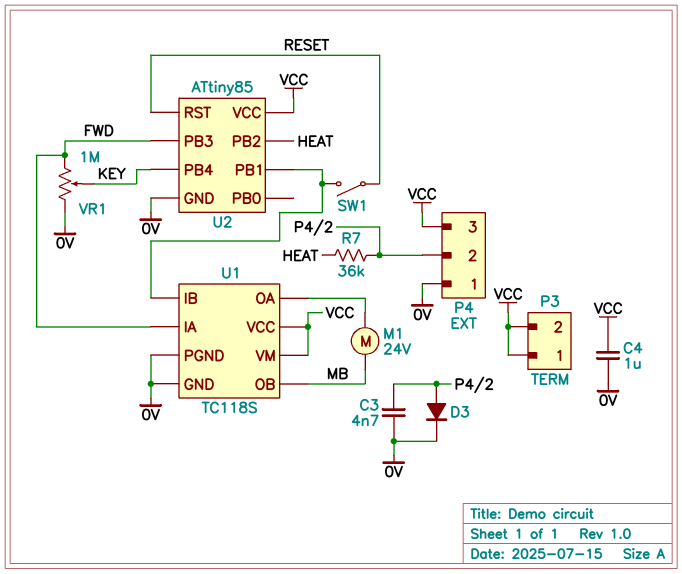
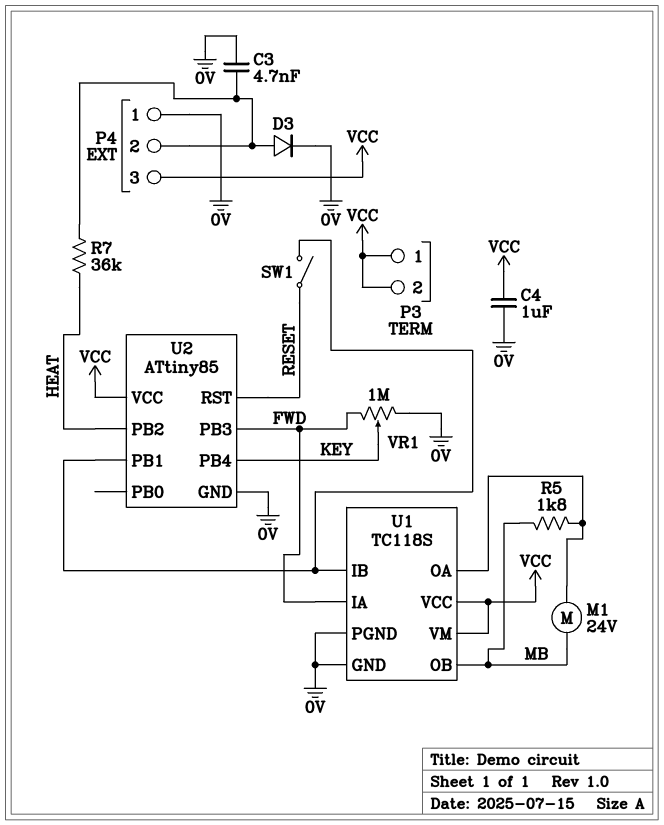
R5: none -> 1.8k (MB, U1/OA)

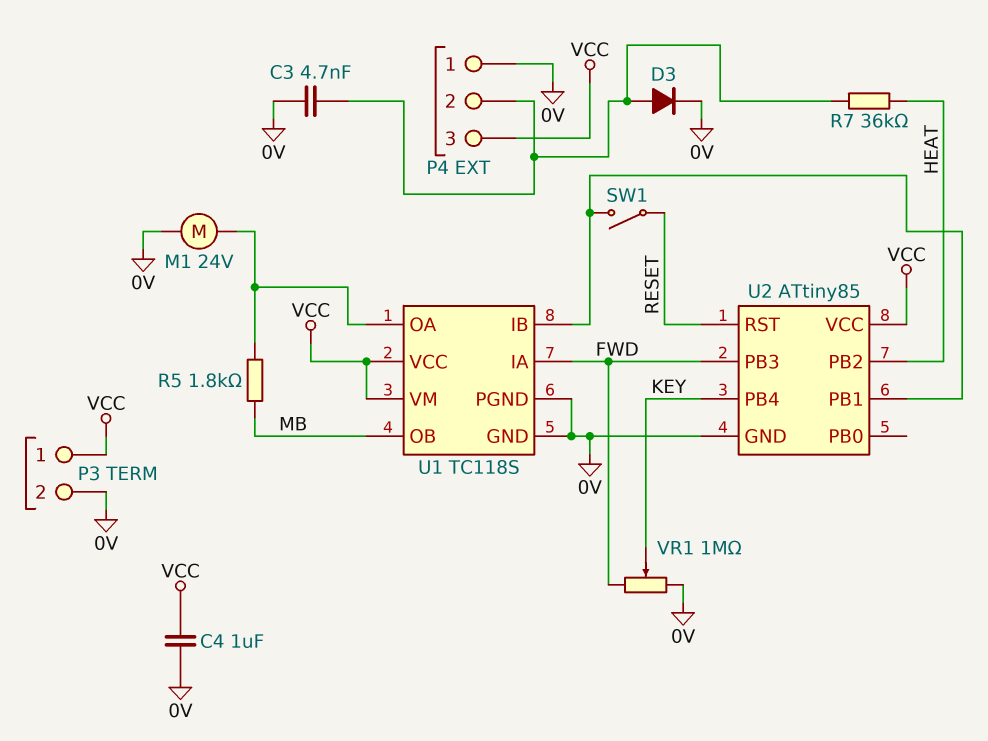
M1: motor 24V (MB, U1/OA) -> motor 24V (0V, U1/OA)
P3 pin 2: VCC -> 0V

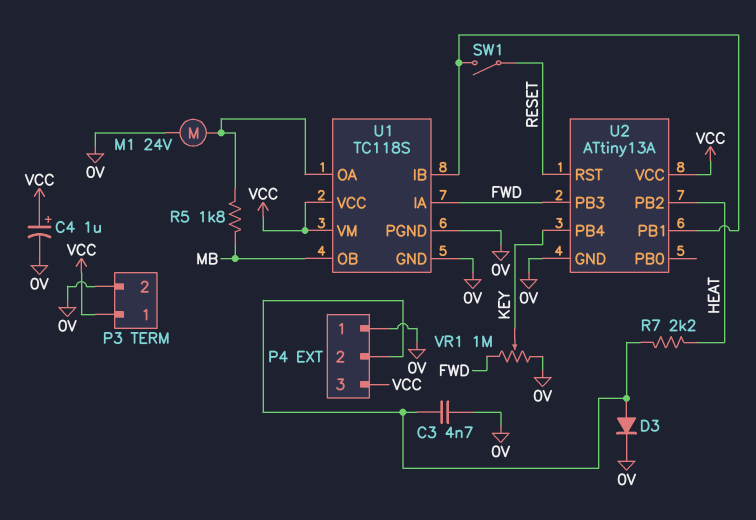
C4: 1uF (0V, VCC) -> 1uF (plus VCC, minus 0V)
R7: 36k (HEAT, P4/2) -> 2.2k (HEAT, P4/2)
U2: ATtiny85 -> ATtiny13A

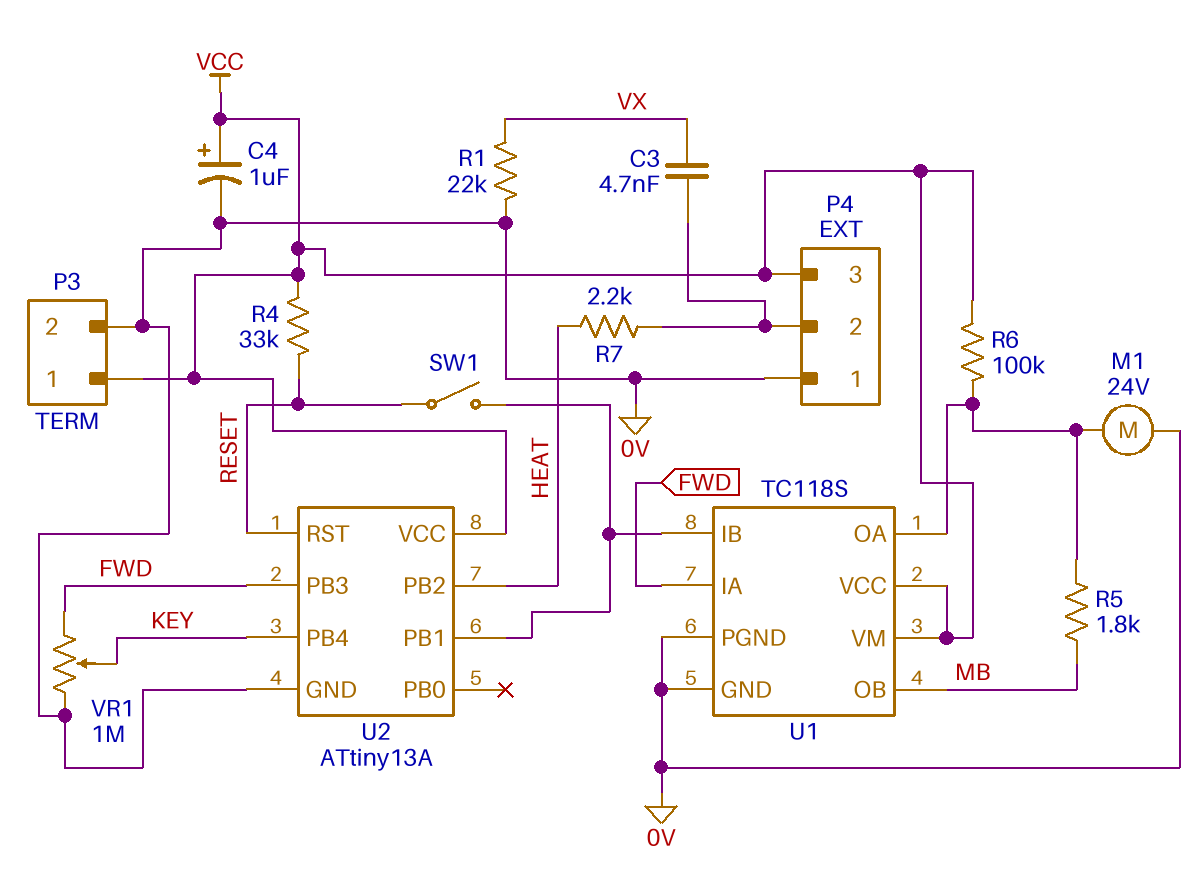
C3: 4.7nF (0V, P4/2) -> 4.7nF (P4/2, VX)
D3: diode (A P4/2, K 0V) -> none
R1: none -> 22k (0V, VX)
R4: none -> 33k (RESET, VCC)
R6: none -> 100k (U1/OA, VCC)

